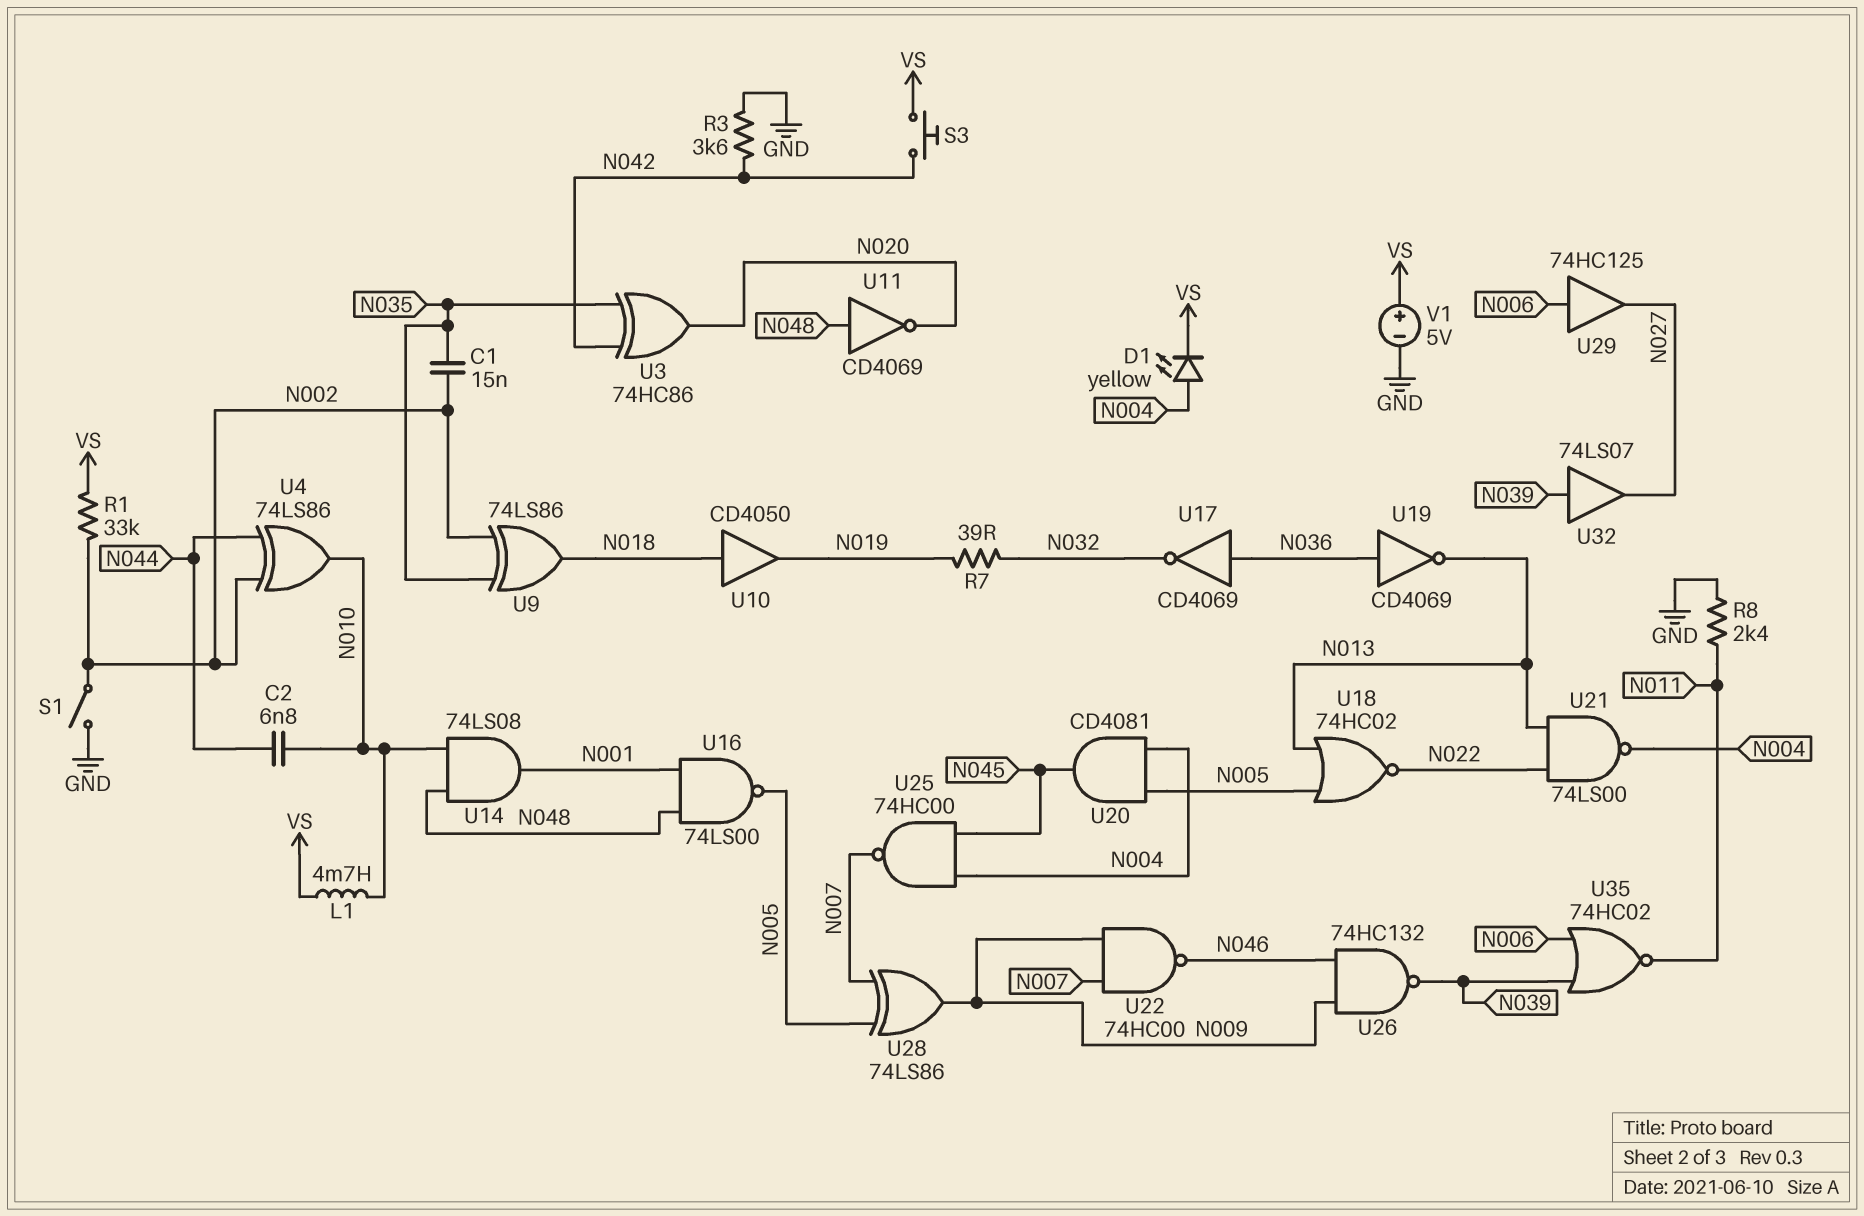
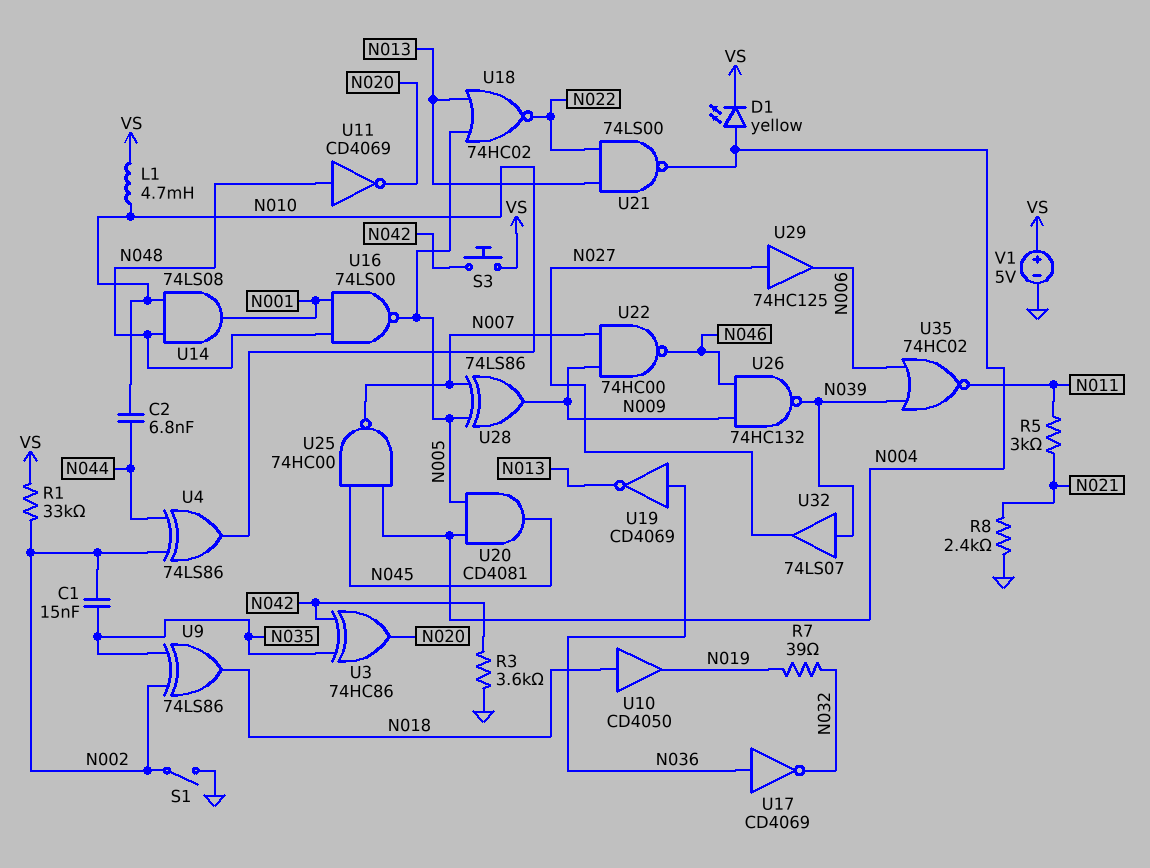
R5: none -> 3k (N011, N021)
R8: 2.4k (GND, N011) -> 2.4k (GND, N021)
U29: buffer 74HC125 (in N006, out N027) -> buffer 74HC125 (in N027, out N006)

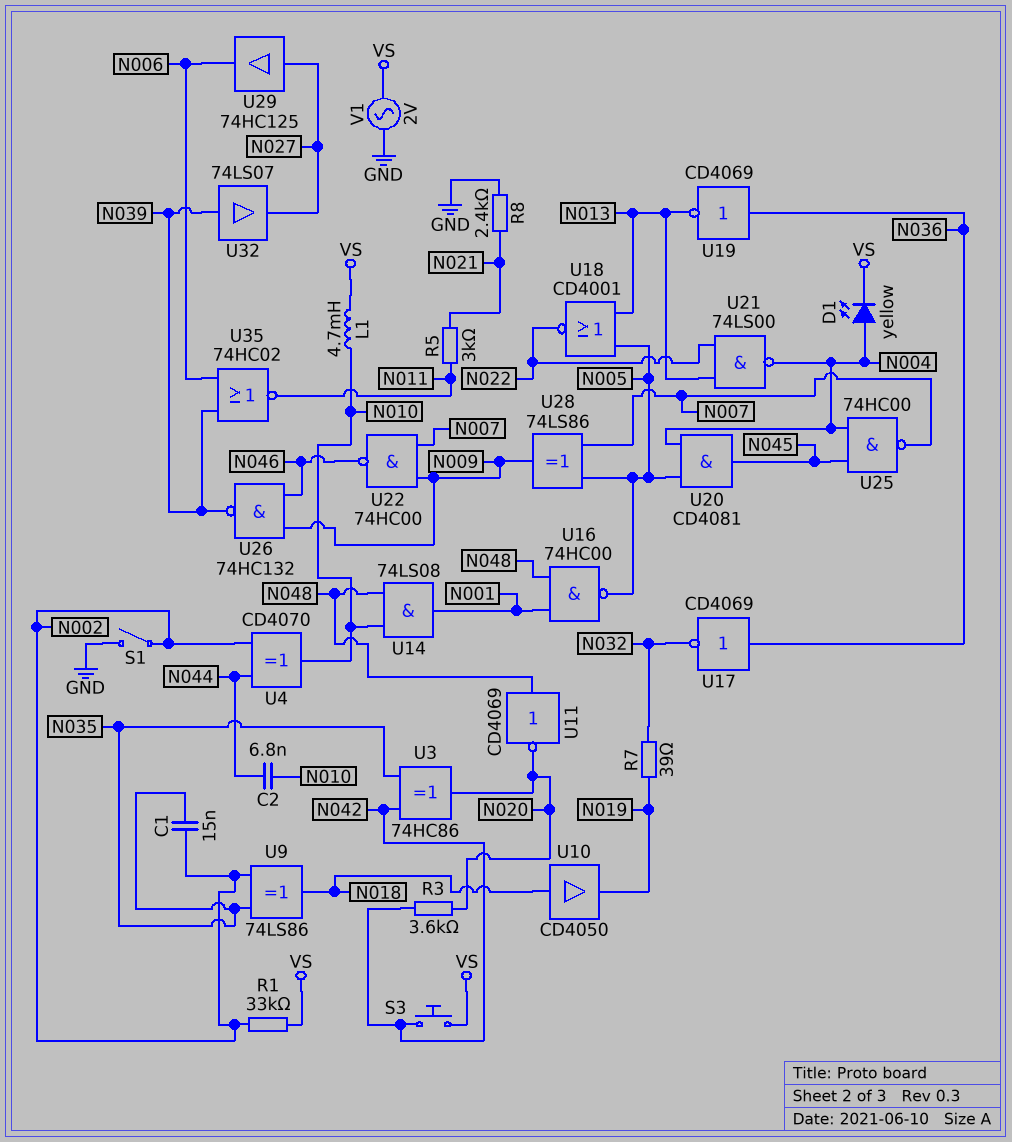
R3: 3.6k (GND, N042) -> 3.6k (N020, N042)
U4: XOR 74LS86 (in N002, in N044, out N010) -> XOR CD4070 (in N002, in N044, out N010)
U16: NAND 74LS00 (in N001, in N048, out N005) -> NAND 74HC00 (in N001, in N048, out N005)
U18: NOR 74HC02 (in N005, in N013, out N022) -> NOR CD4001 (in N005, in N013, out N022)
V1: 5V (plus VS, minus GND) -> AC 2V (GND, VS)

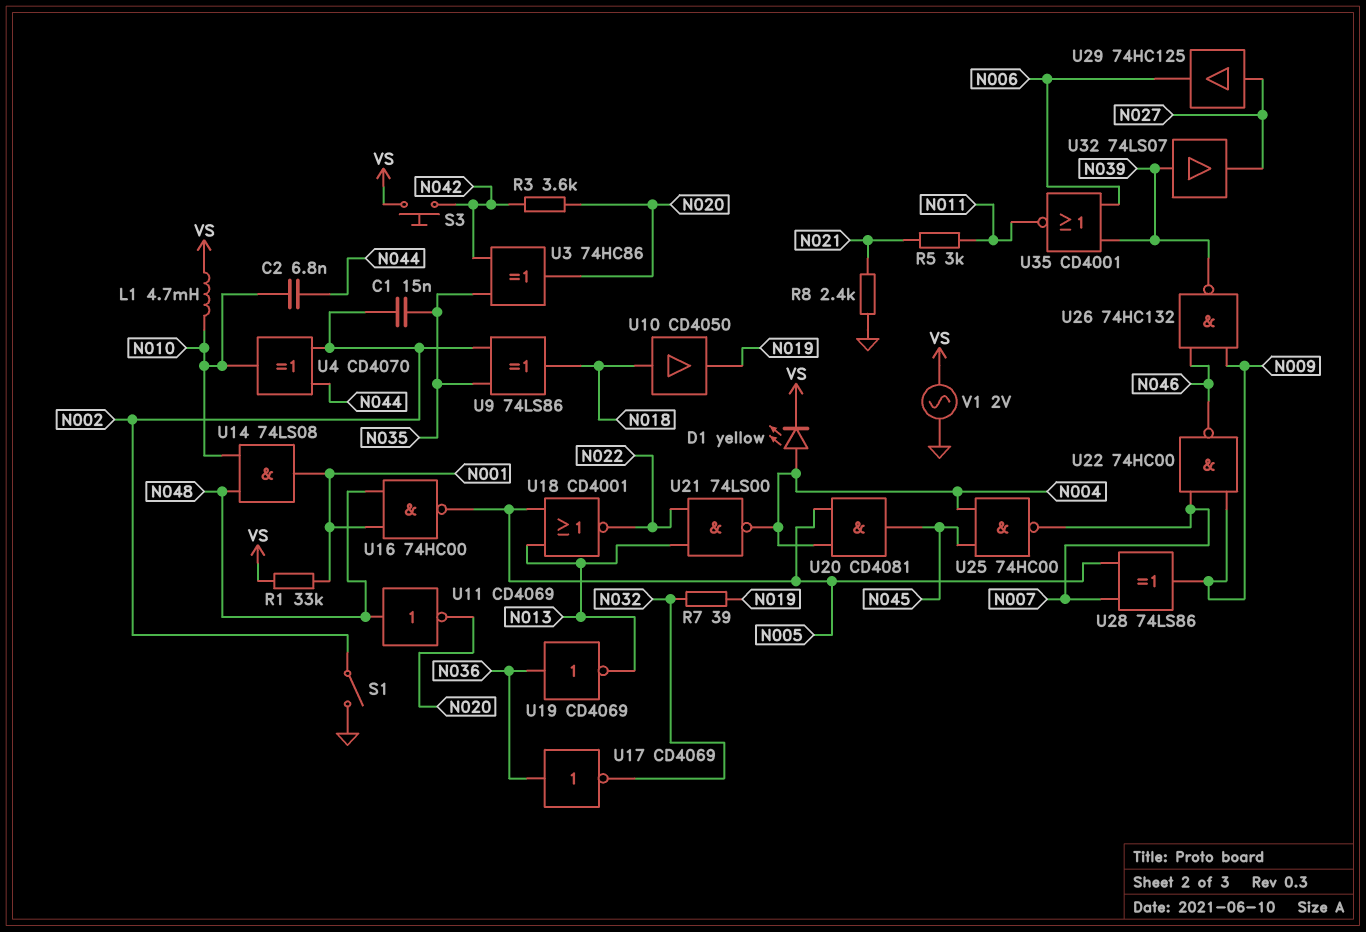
R1: 33k (N002, VS) -> 33k (N001, VS)
U35: NOR 74HC02 (in N006, in N039, out N011) -> NOR CD4001 (in N006, in N039, out N011)

